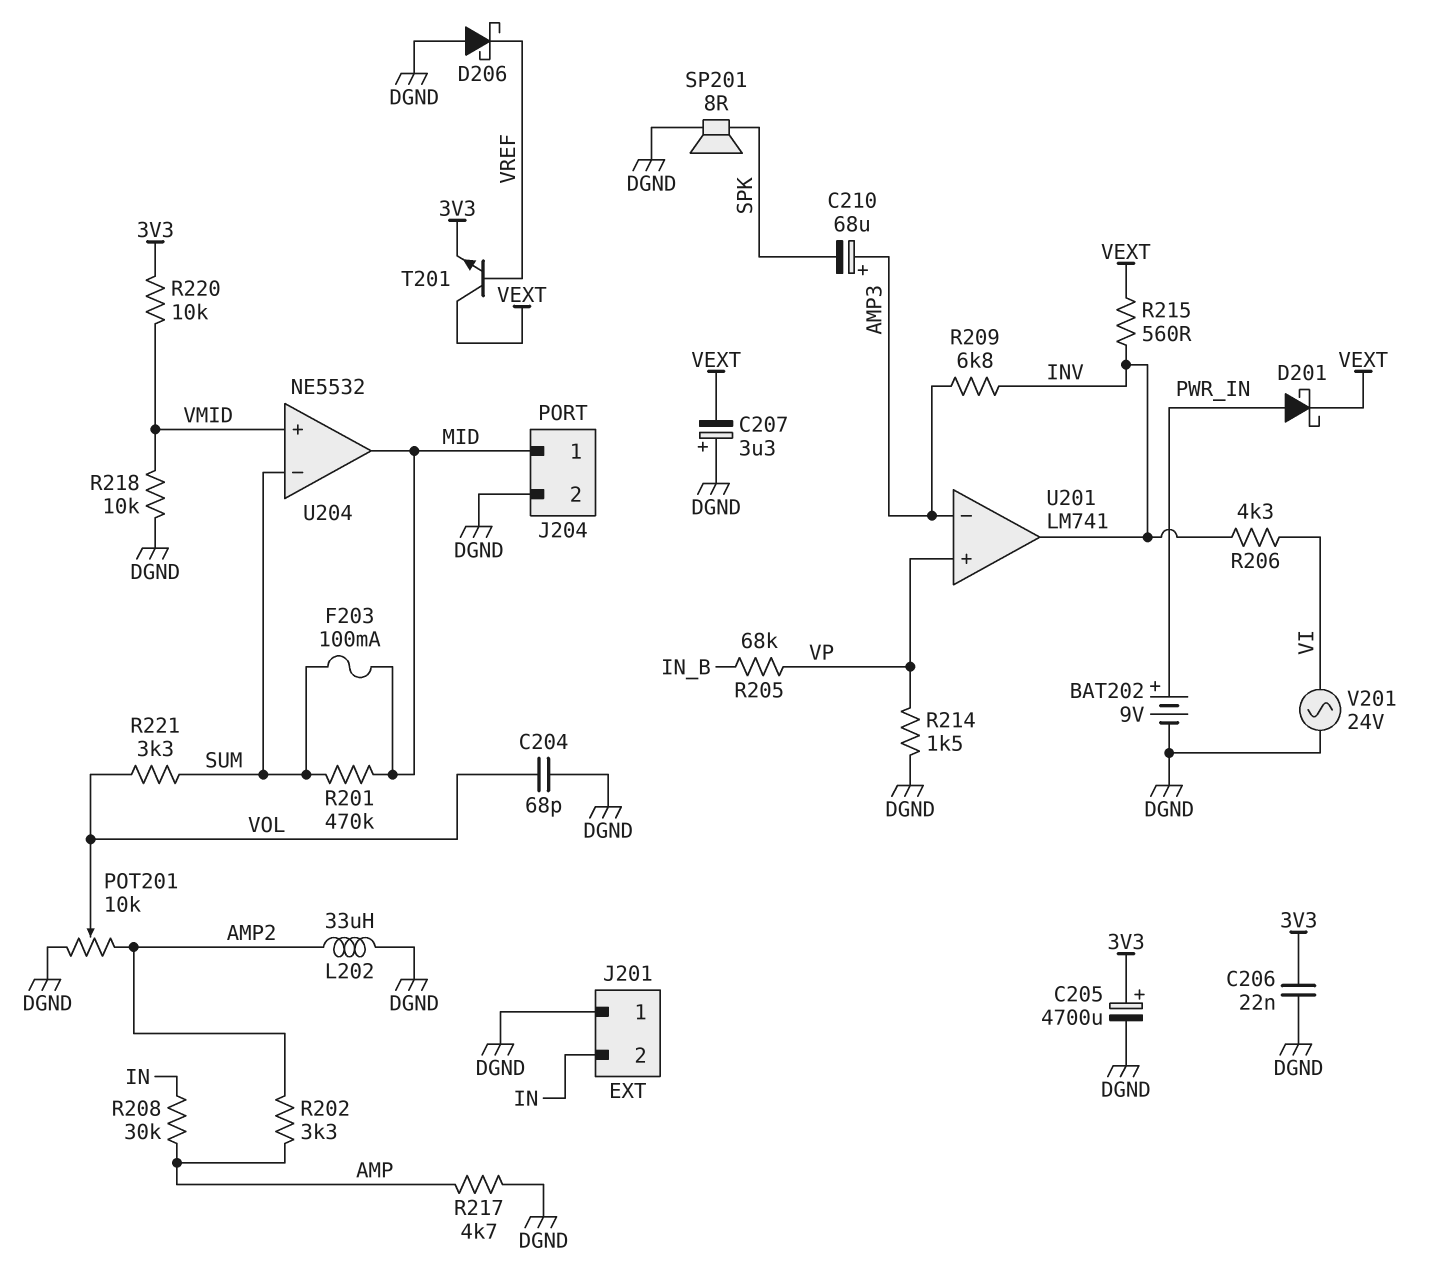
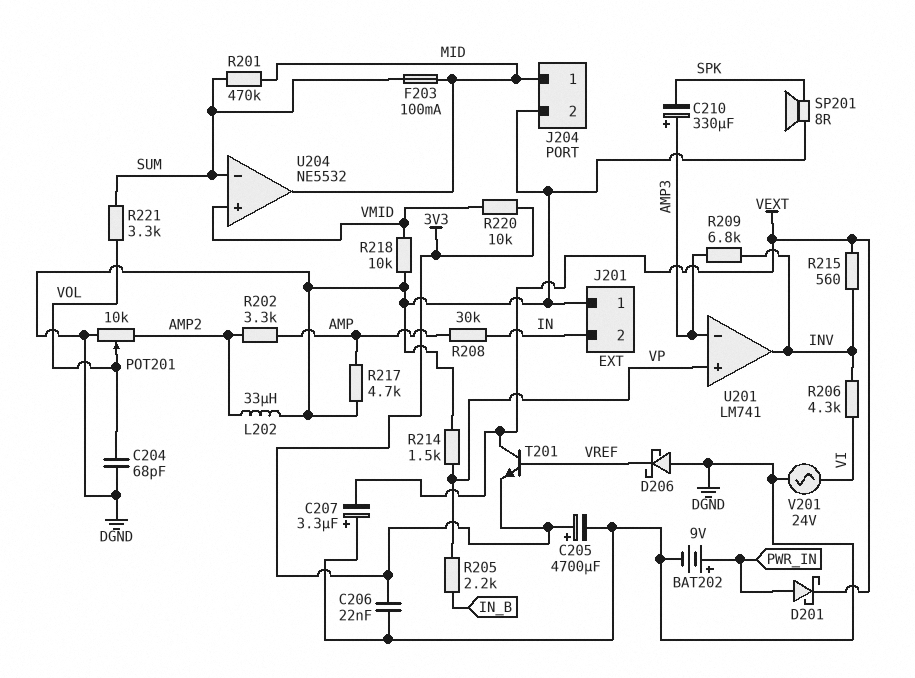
C210: 68uF (plus AMP3, minus SPK) -> 330uF (plus AMP3, minus SPK)
R205: 68k (IN_B, VP) -> 2.2k (IN_B, VP)

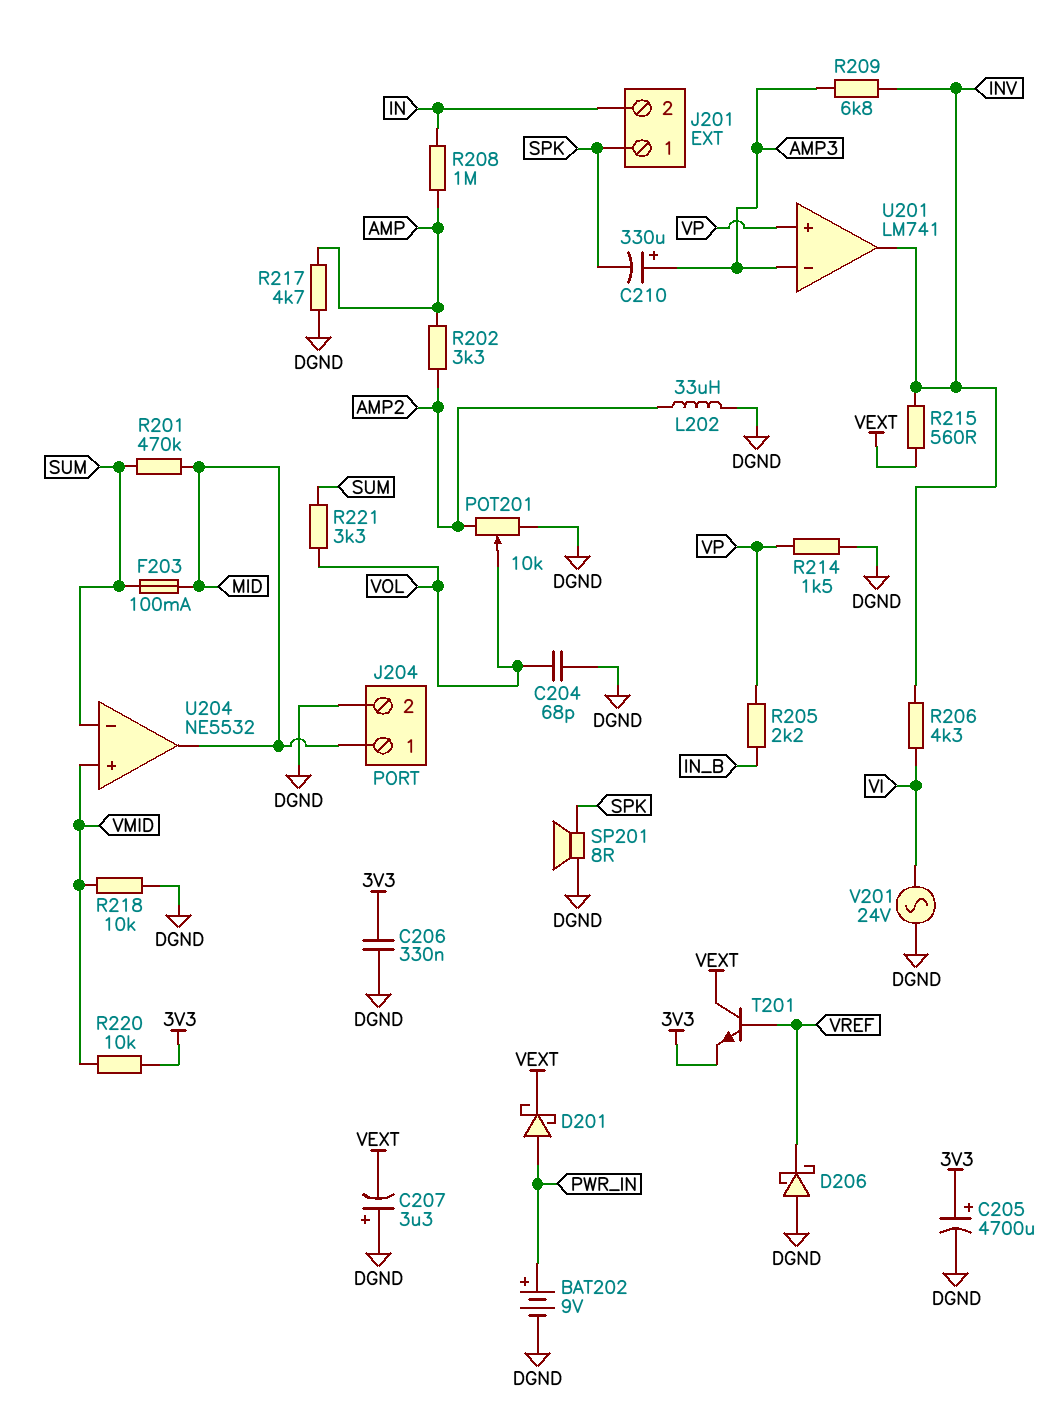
C206: 22nF (3V3, DGND) -> 330nF (3V3, DGND)
J201 pin 1: DGND -> SPK
R208: 30k (AMP, IN) -> 1M (AMP, IN)

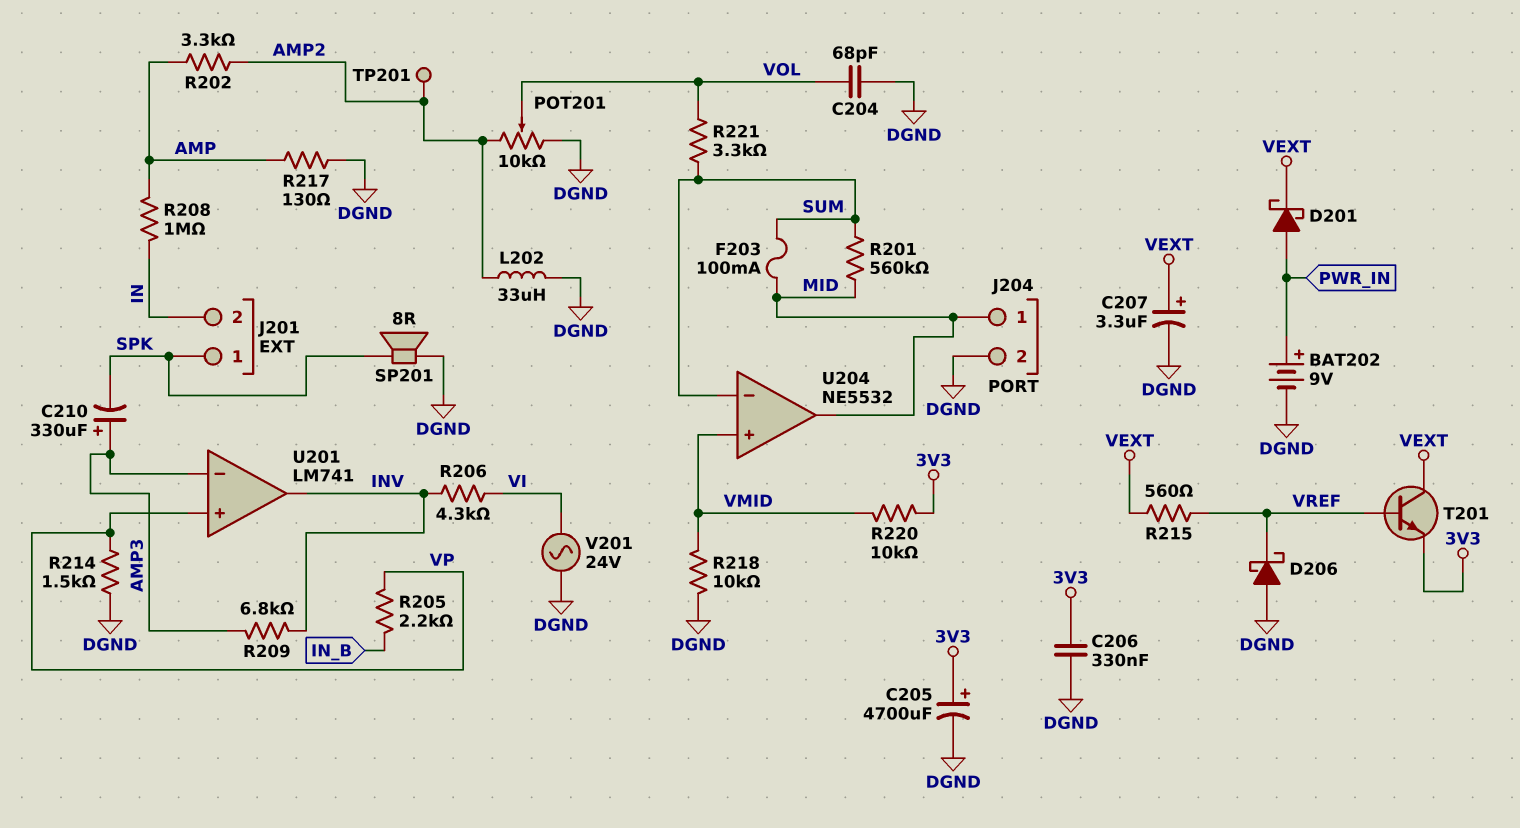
C207: 3.3uF (plus DGND, minus VEXT) -> 3.3uF (plus VEXT, minus DGND)
R201: 470k (MID, SUM) -> 560k (MID, SUM)
R215: 560 (INV, VEXT) -> 560 (VEXT, VREF)
R217: 4.7k (AMP, DGND) -> 130 (AMP, DGND)
TP201: none -> test point (AMP2)

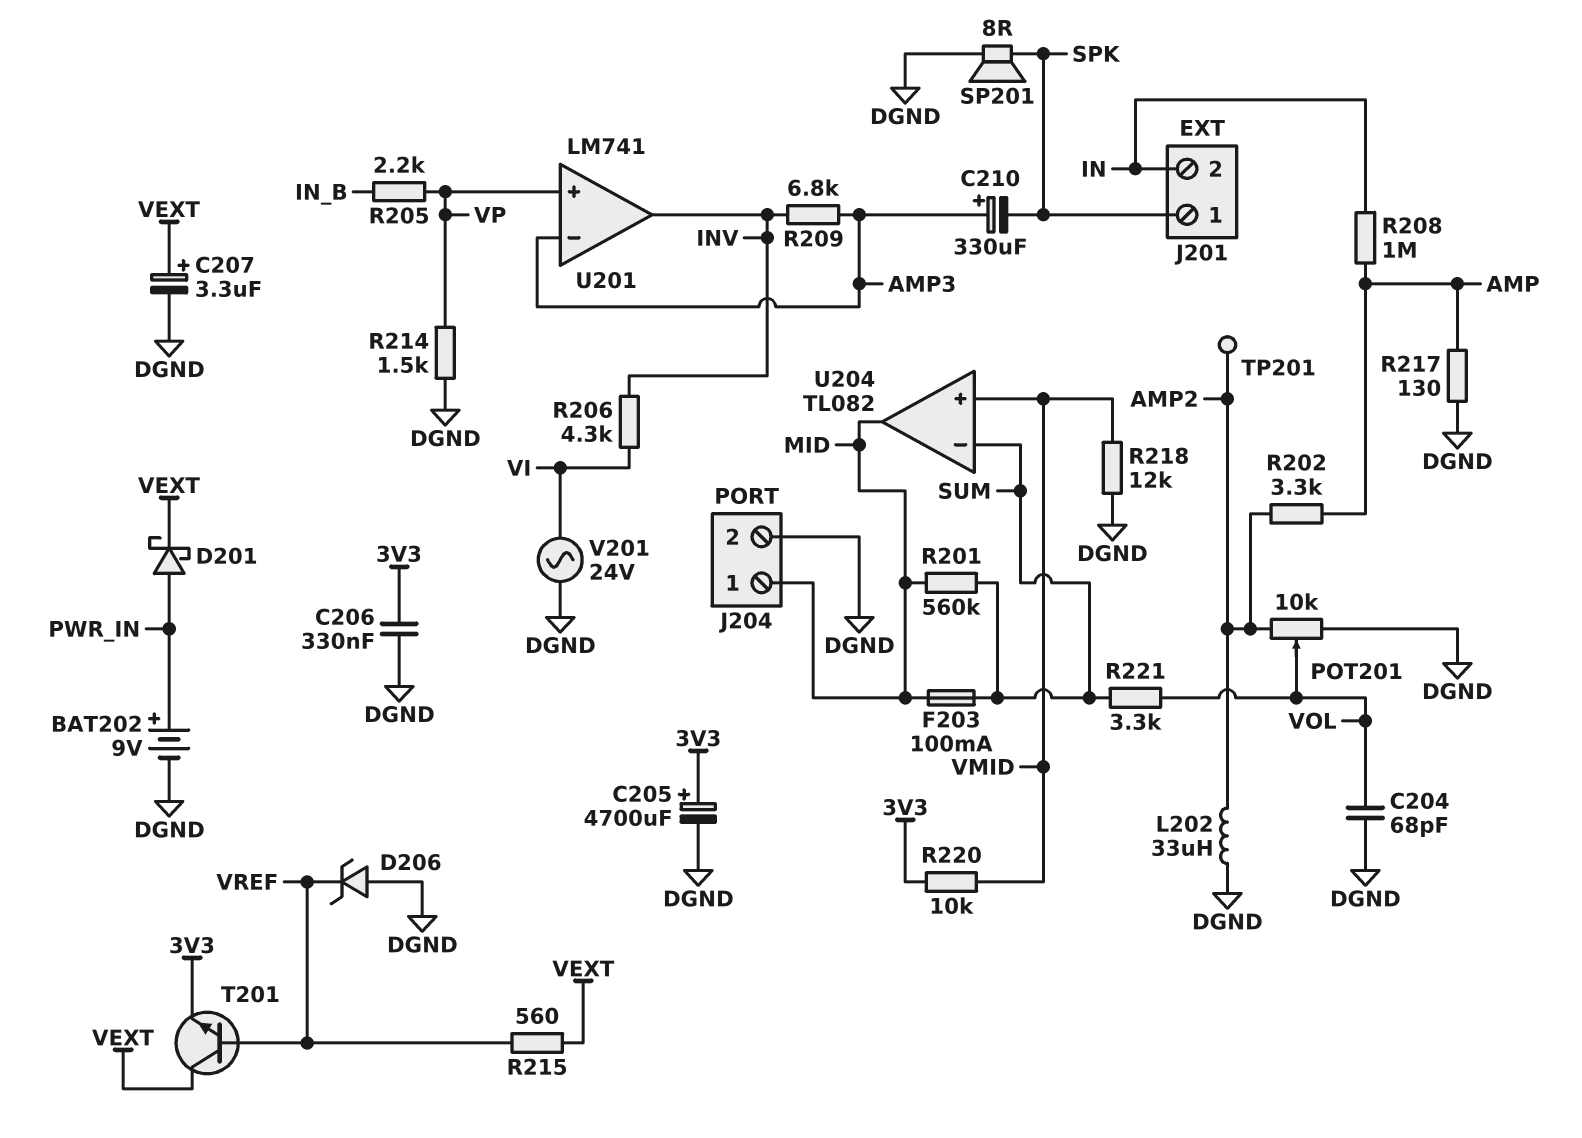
D206: schottky (A DGND, K VREF) -> zener (A DGND, K VREF)
R218: 10k (DGND, VMID) -> 12k (DGND, VMID)
U204: NE5532 -> TL082

